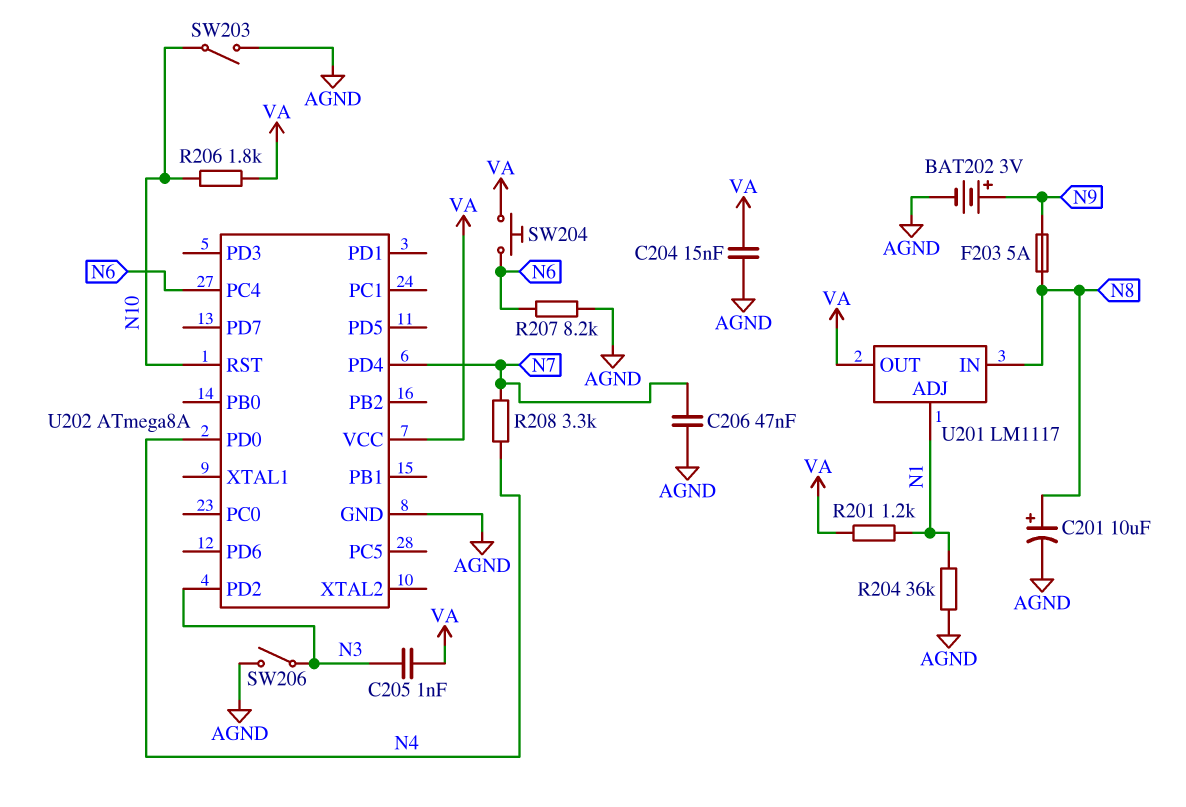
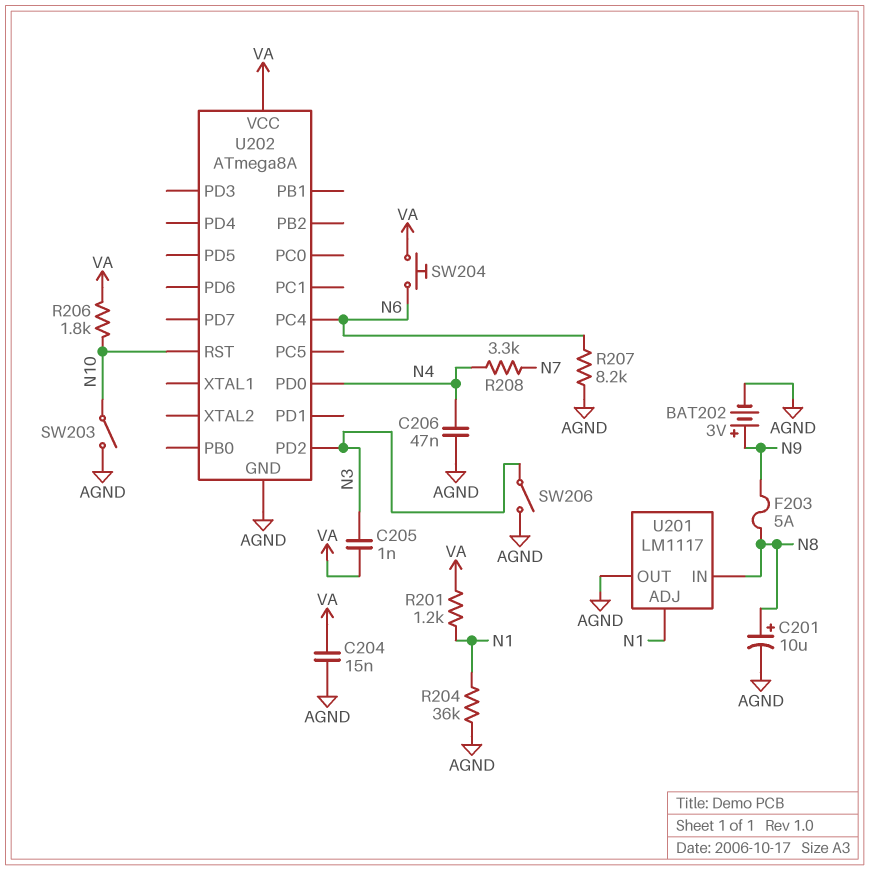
C206: 47nF (AGND, N7) -> 47nF (AGND, N4)
U201 pin OUT: VA -> AGND
U202 pin PD4: N7 -> none

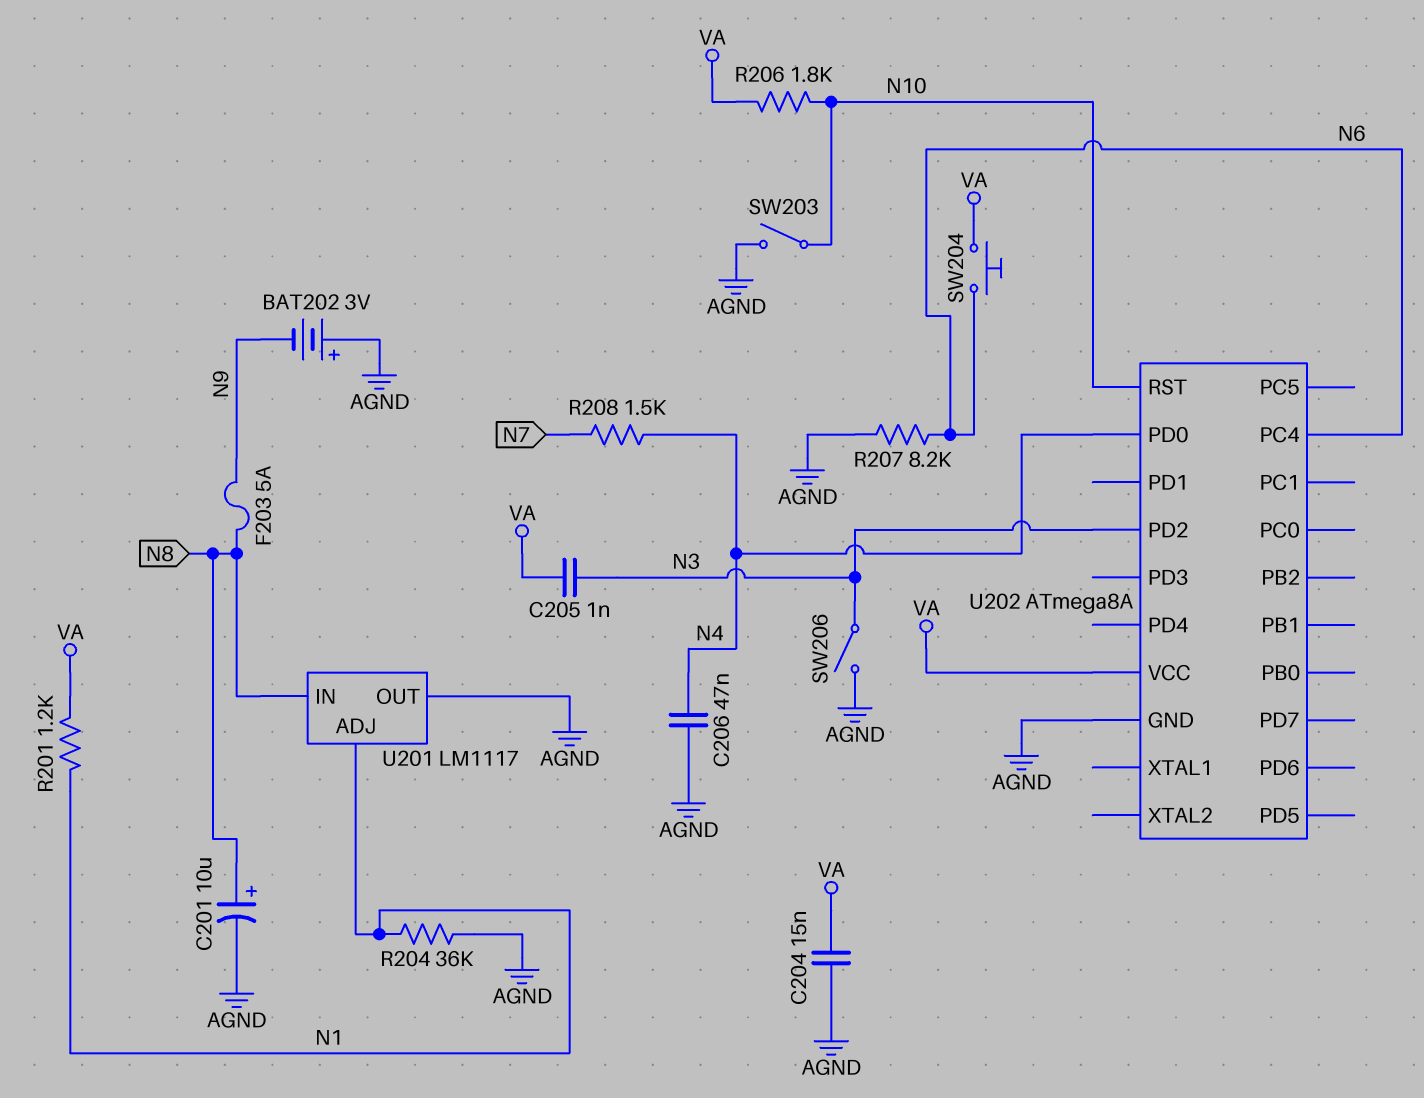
BAT202: 3V (plus N9, minus AGND) -> 3V (plus AGND, minus N9)
R208: 3.3k (N4, N7) -> 1.5k (N4, N7)

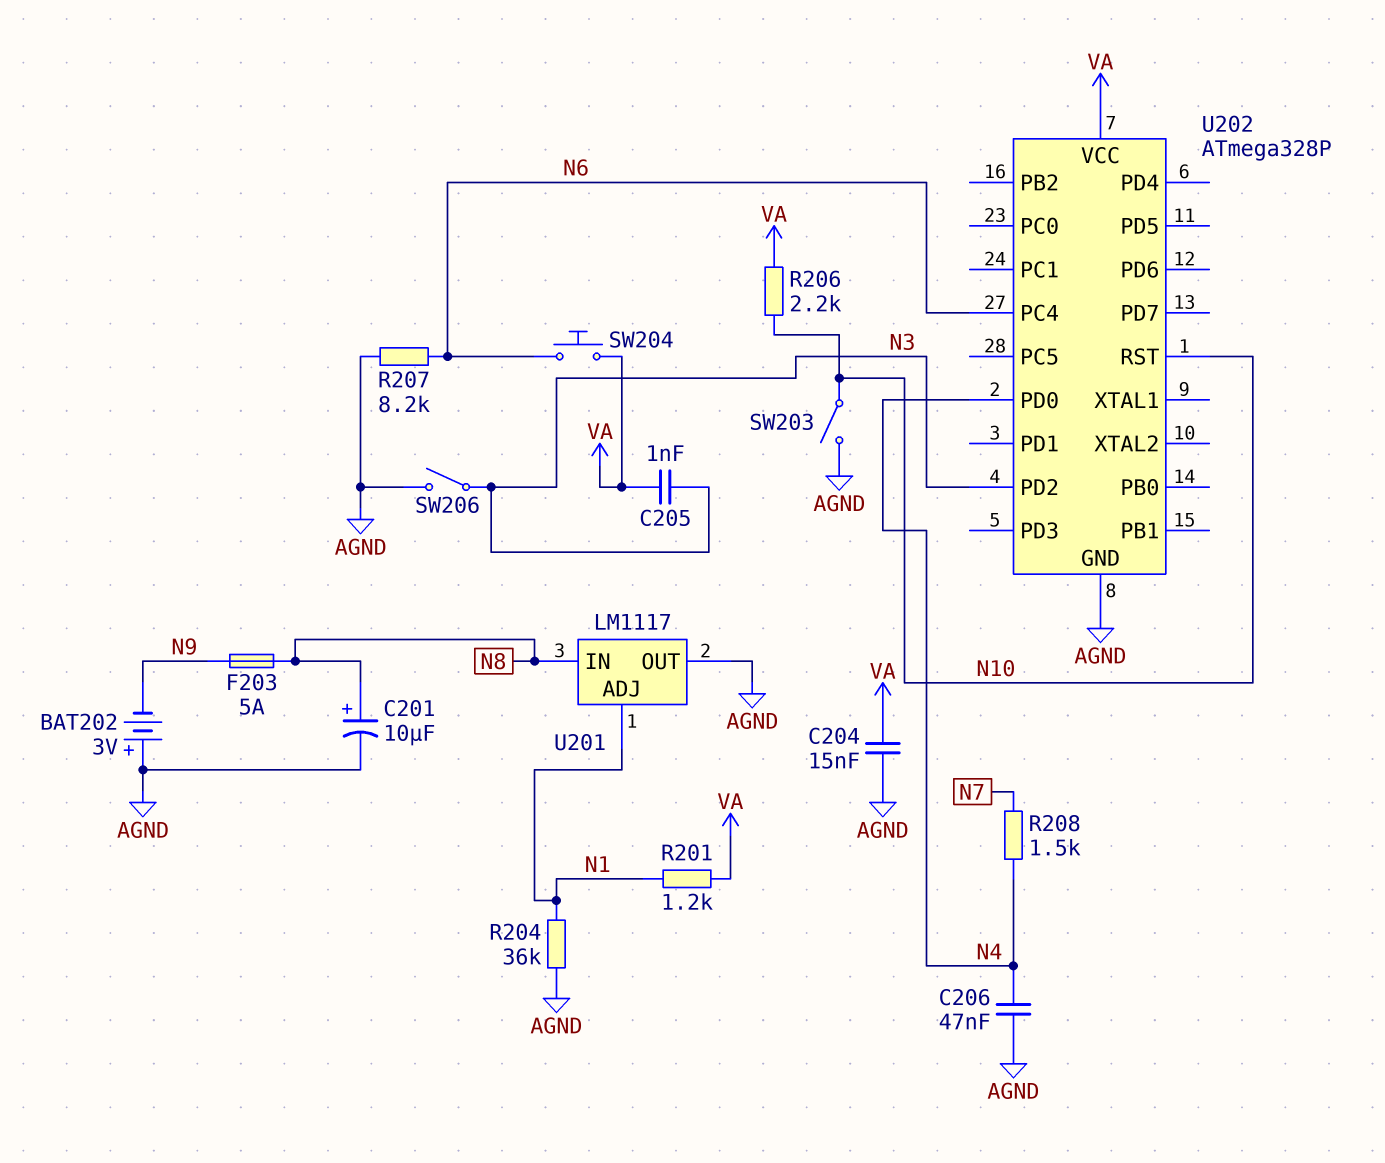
R206: 1.8k (N10, VA) -> 2.2k (N10, VA)
U202: ATmega8A -> ATmega328P

